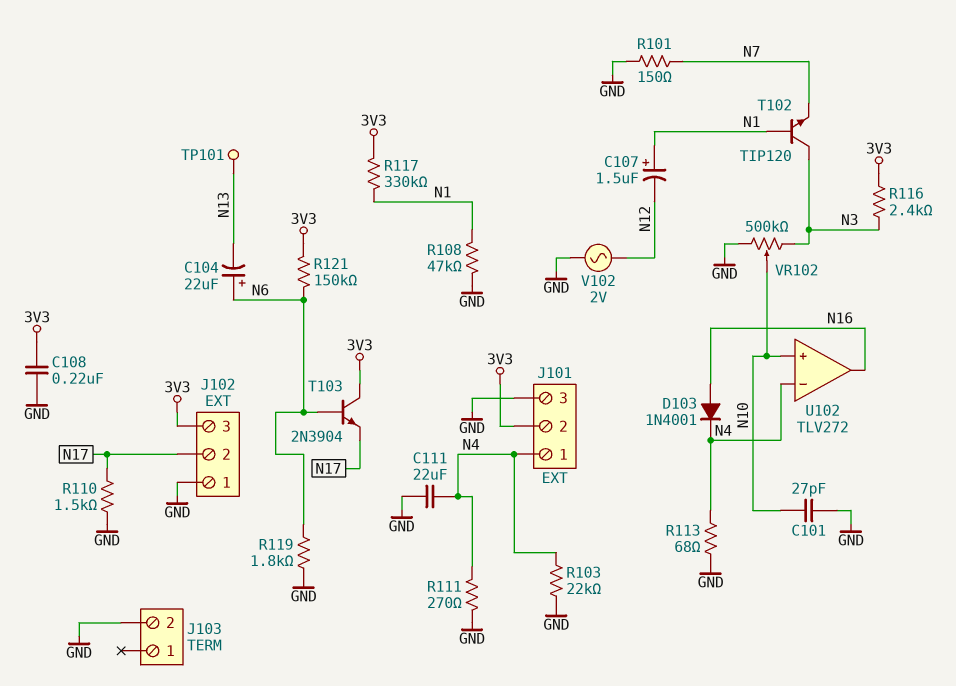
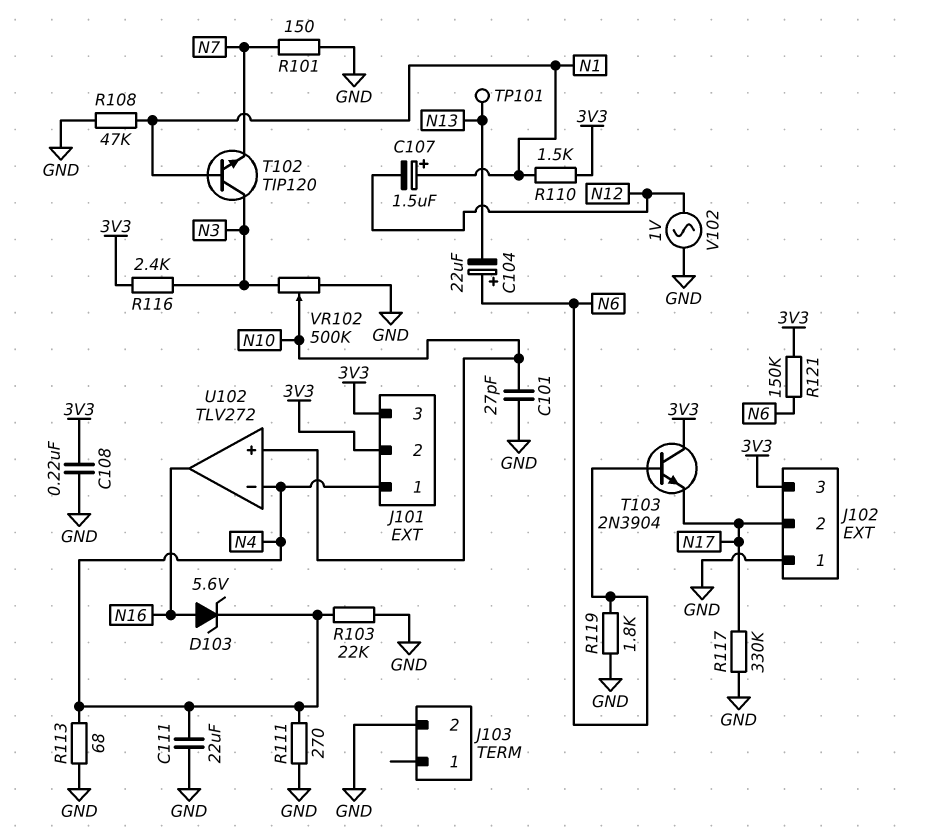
D103: diode 1N4001 (A N16, K N4) -> zener 5.6V (A N16, K N4)
J101 pin 3: GND -> 3V3
R110: 1.5k (GND, N17) -> 1.5k (3V3, N1)
R117: 330k (3V3, N1) -> 330k (GND, N17)
V102: AC 2V (GND, N12) -> AC 1V (GND, N12)

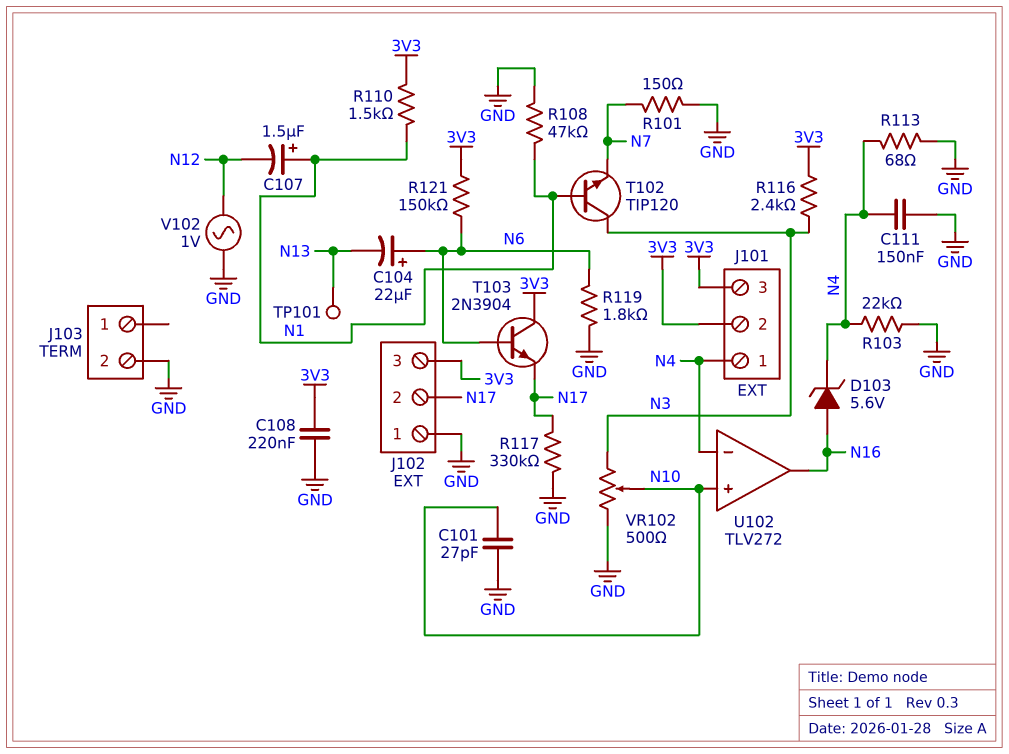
C111: 22uF (GND, N4) -> 150nF (GND, N4)
R111: 270 (GND, N4) -> none
VR102: 500k (GND, N3, wiper N10) -> 500 (GND, N3, wiper N10)

